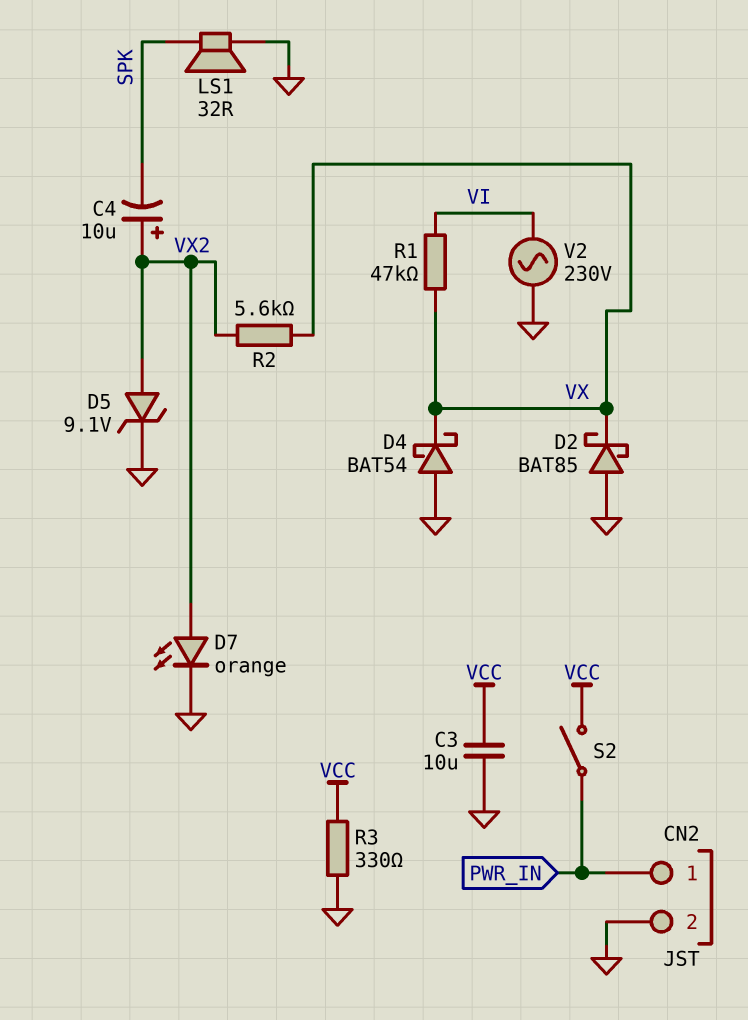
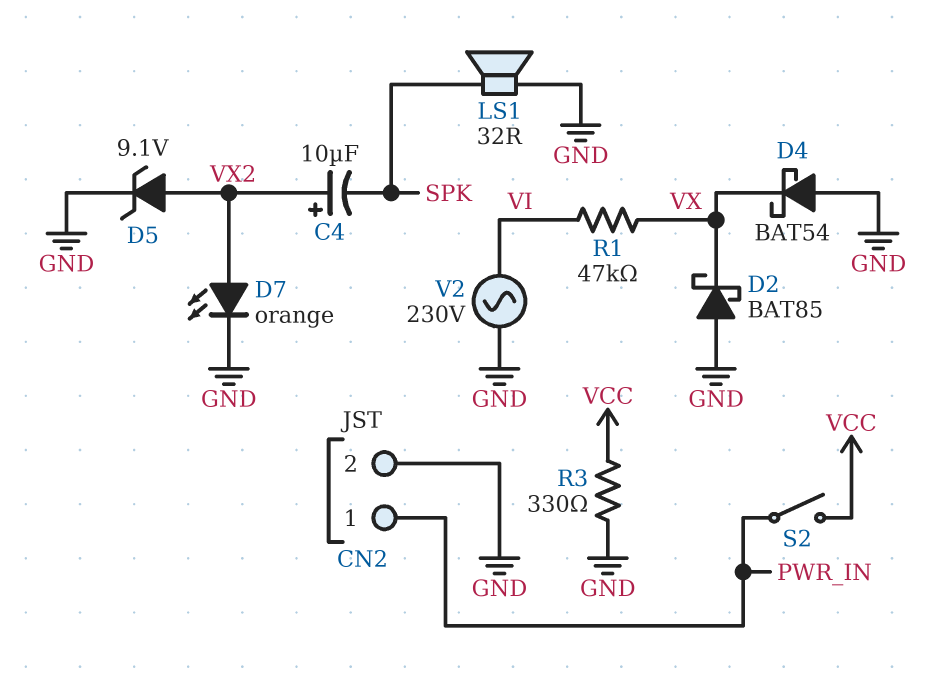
C3: 10uF (GND, VCC) -> none
R2: 5.6k (VX, VX2) -> none

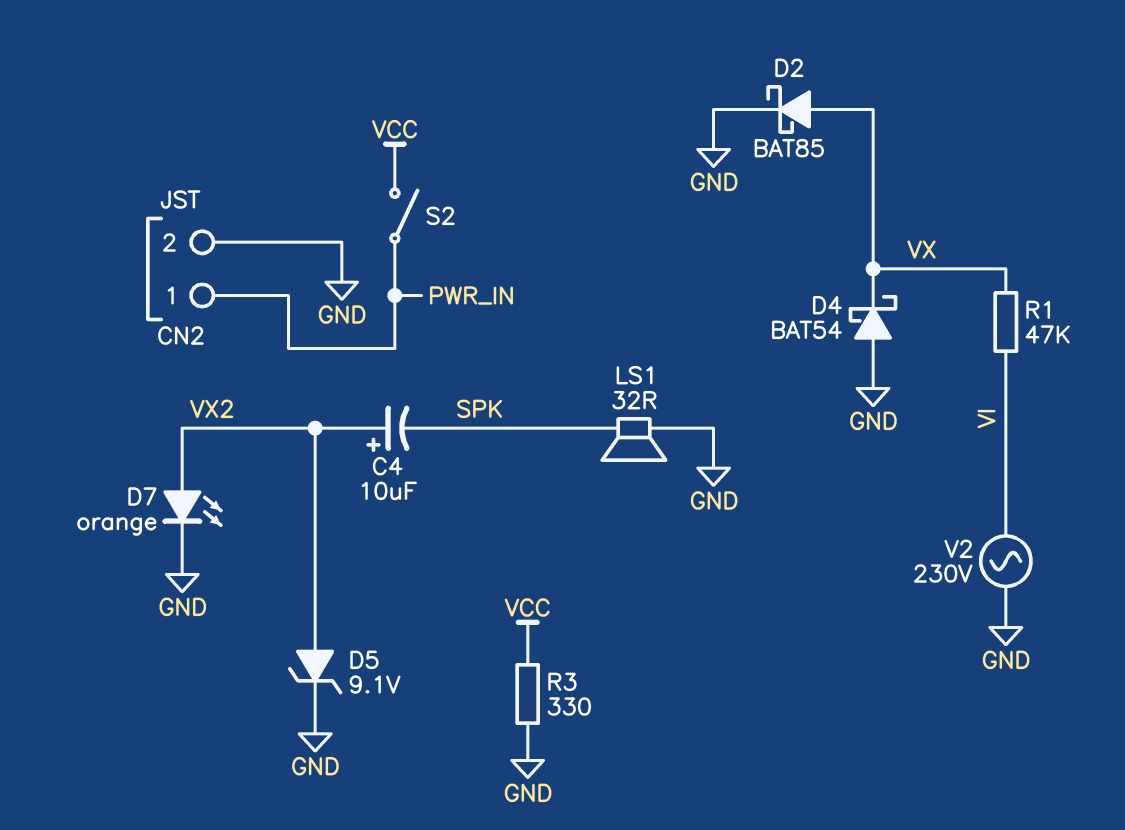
D2: schottky BAT85 (A GND, K VX) -> schottky BAT85 (A VX, K GND)

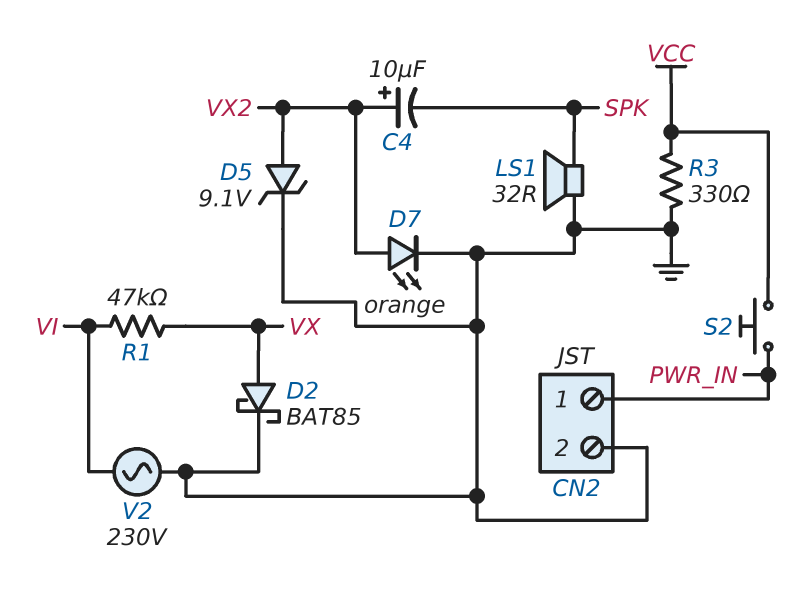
D4: schottky BAT54 (A GND, K VX) -> none
S2: switch (PWR_IN, VCC) -> button (PWR_IN, VCC)

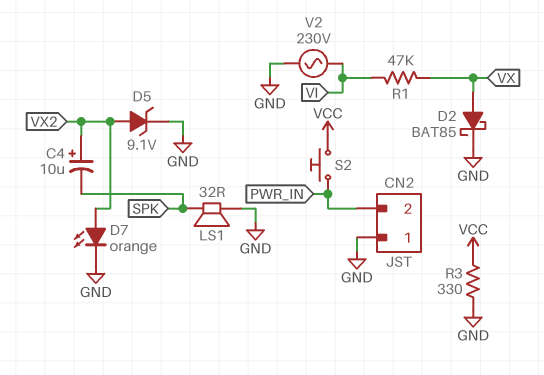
CN2 pin 1: PWR_IN -> GND
CN2 pin 2: GND -> PWR_IN

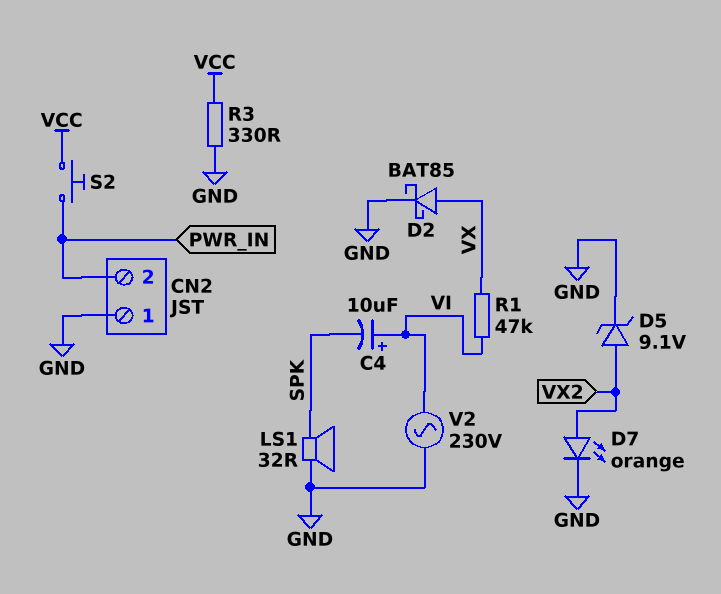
C4: 10uF (plus VX2, minus SPK) -> 10uF (plus VI, minus SPK)

